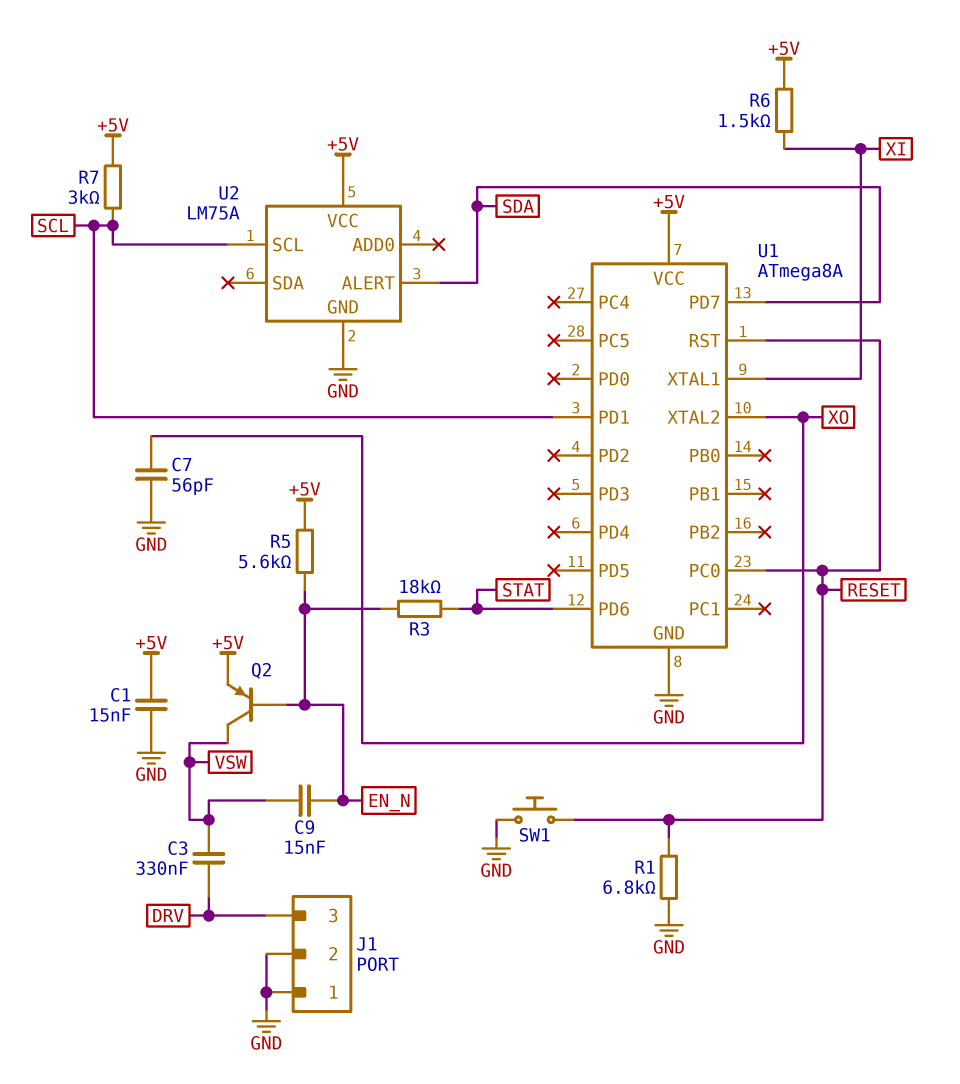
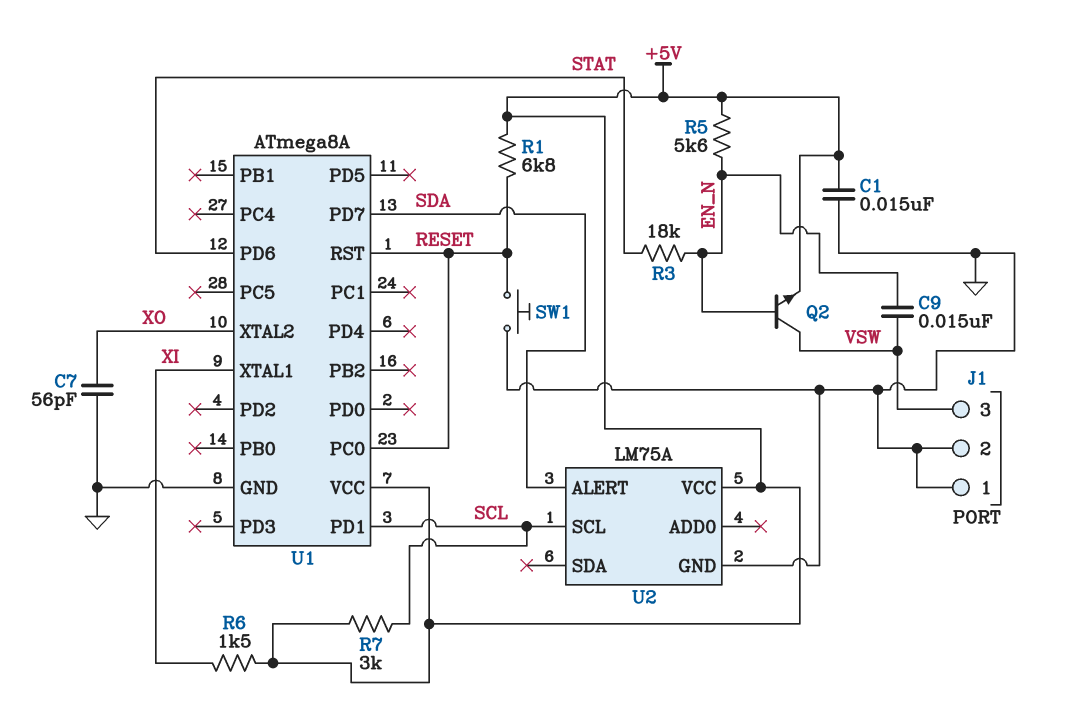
C3: 330nF (DRV, VSW) -> none
J1 pin 3: DRV -> VSW
Q2: PNP (B EN_N, C VSW, E +5V) -> NPN (B EN_N, C VSW, E +5V)
R1: 6.8k (GND, RESET) -> 6.8k (+5V, RESET)

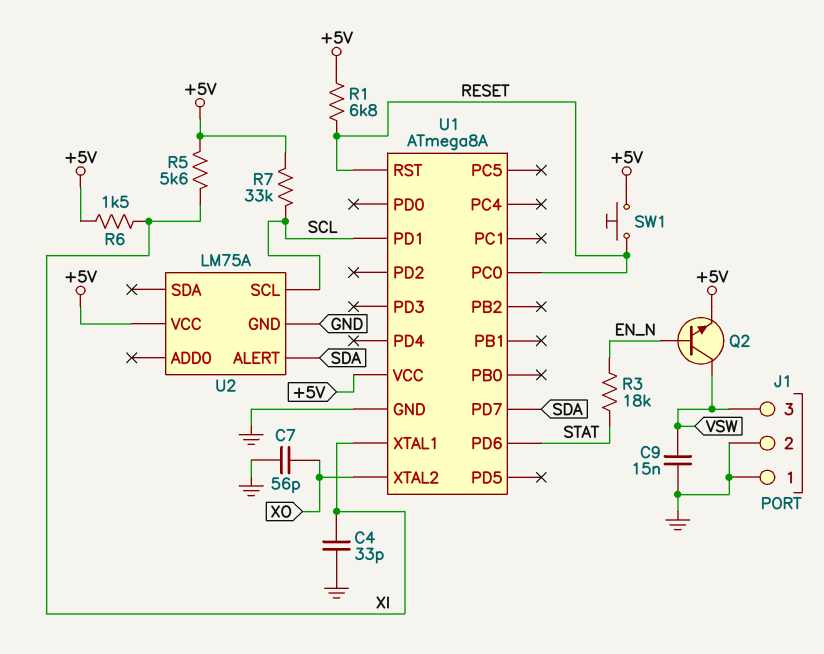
C1: 15nF (+5V, GND) -> none
C4: none -> 33pF (GND, XI)
C9: 15nF (EN_N, VSW) -> 15nF (GND, VSW)
R5: 5.6k (+5V, EN_N) -> 5.6k (+5V, XI)
R7: 3k (+5V, SCL) -> 33k (+5V, SCL)
SW1: button (GND, RESET) -> button (+5V, RESET)

